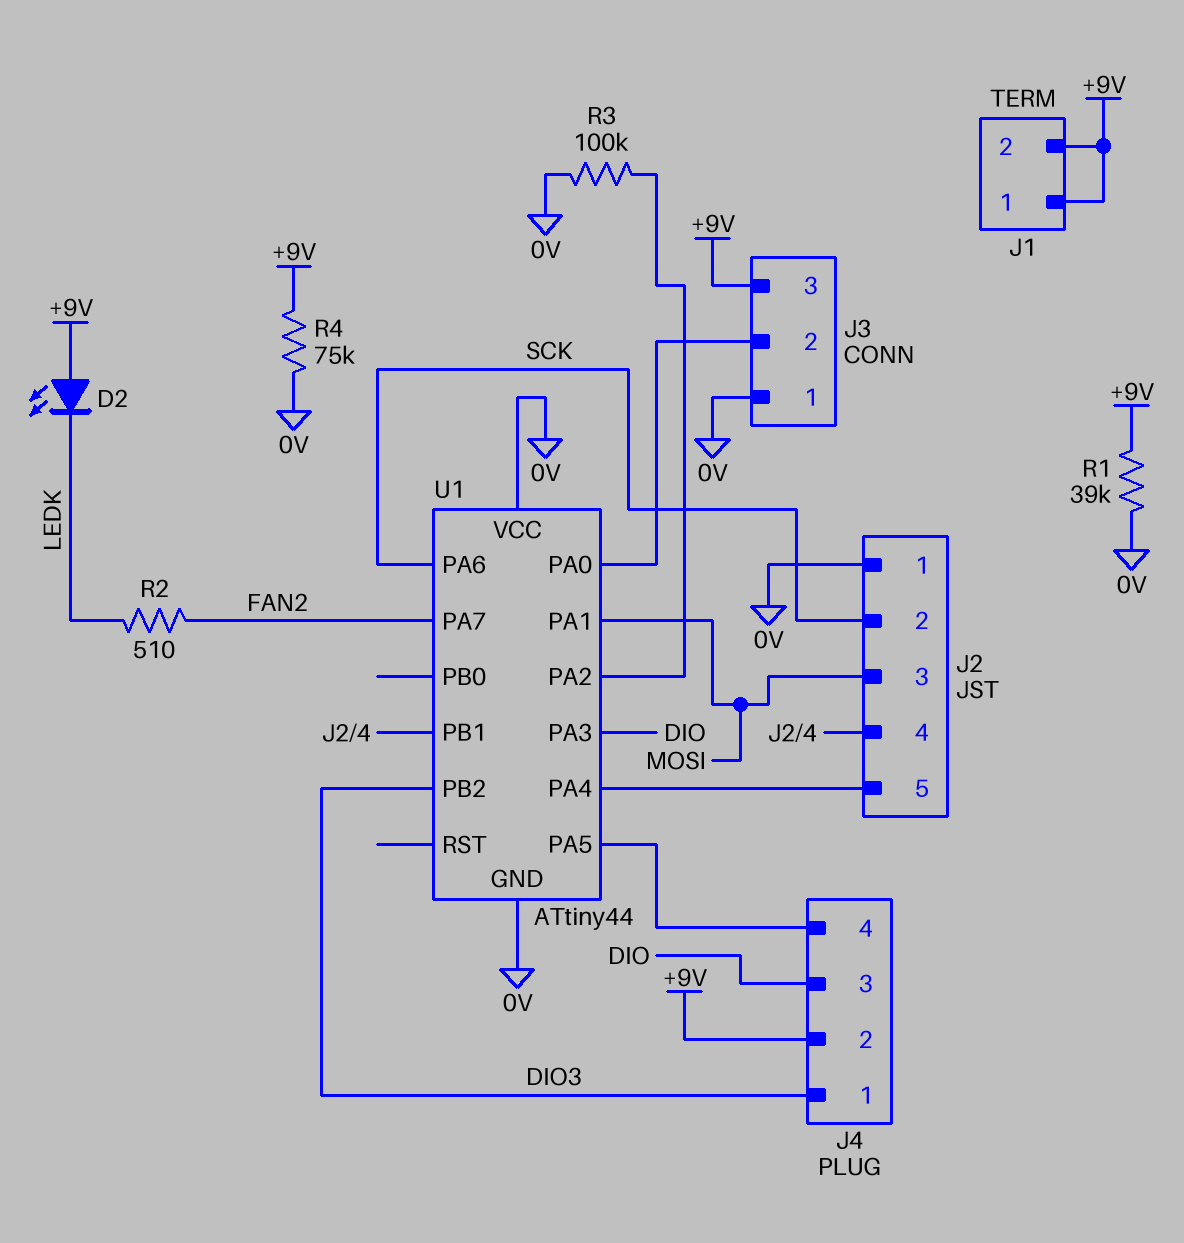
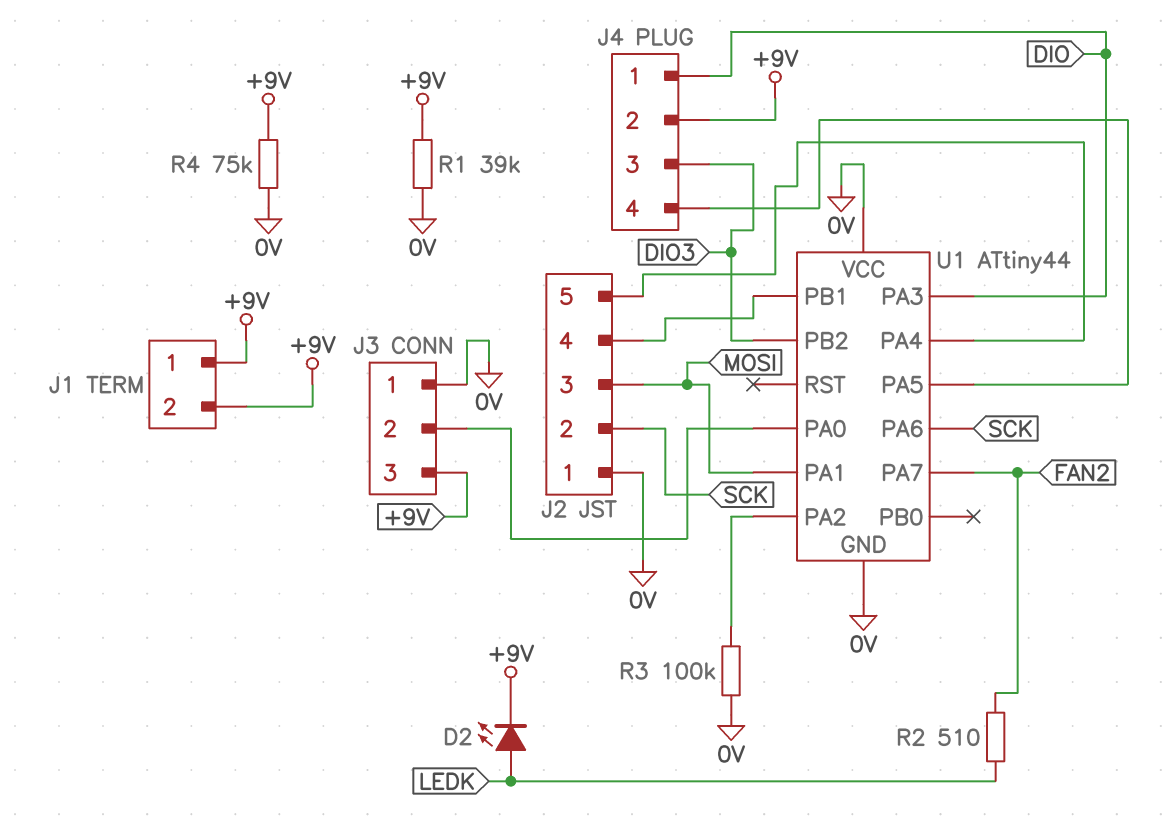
D2: LED (A +9V, K LEDK) -> LED (A LEDK, K +9V)
J4 pin 1: DIO3 -> DIO
J4 pin 3: DIO -> DIO3

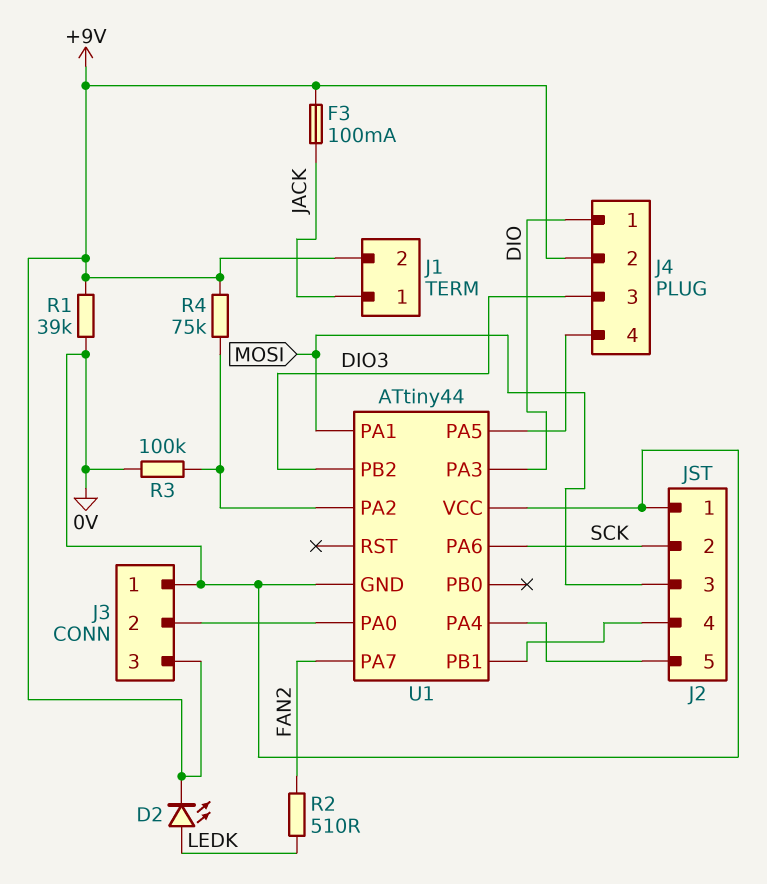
F3: none -> 100mA (+9V, JACK)
J1 pin 1: +9V -> JACK
R4: 75k (+9V, 0V) -> 75k (+9V, U1/PA2)

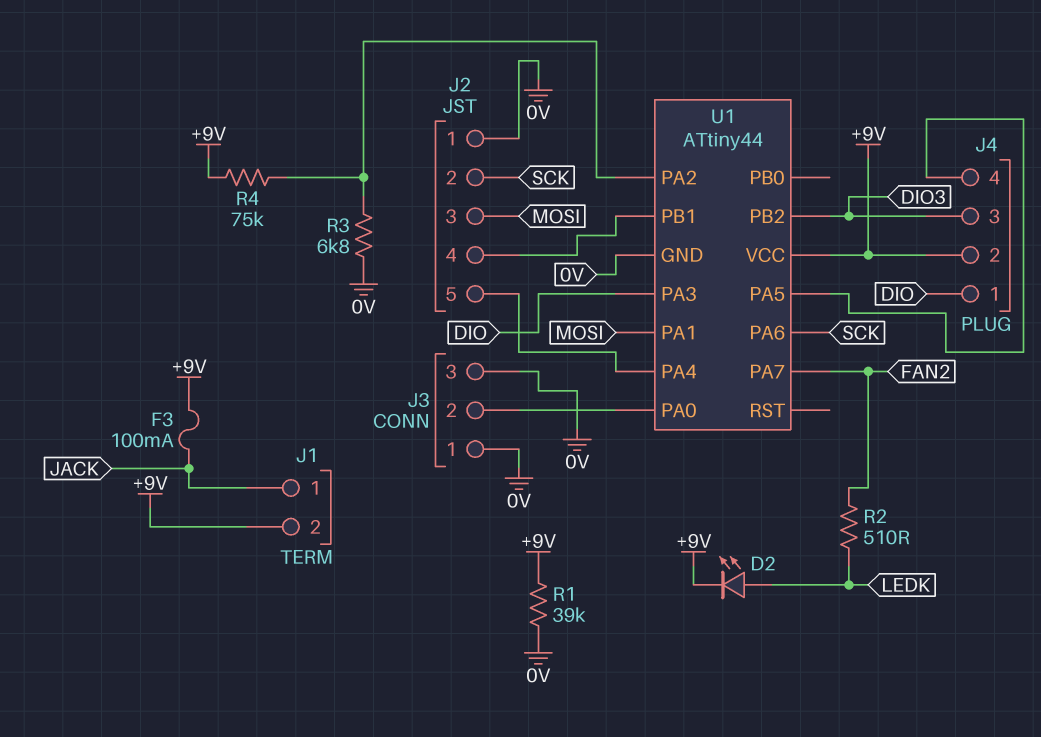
J3 pin 3: +9V -> 0V
R3: 100k (0V, U1/PA2) -> 6.8k (0V, U1/PA2)
U1 pin VCC: 0V -> +9V

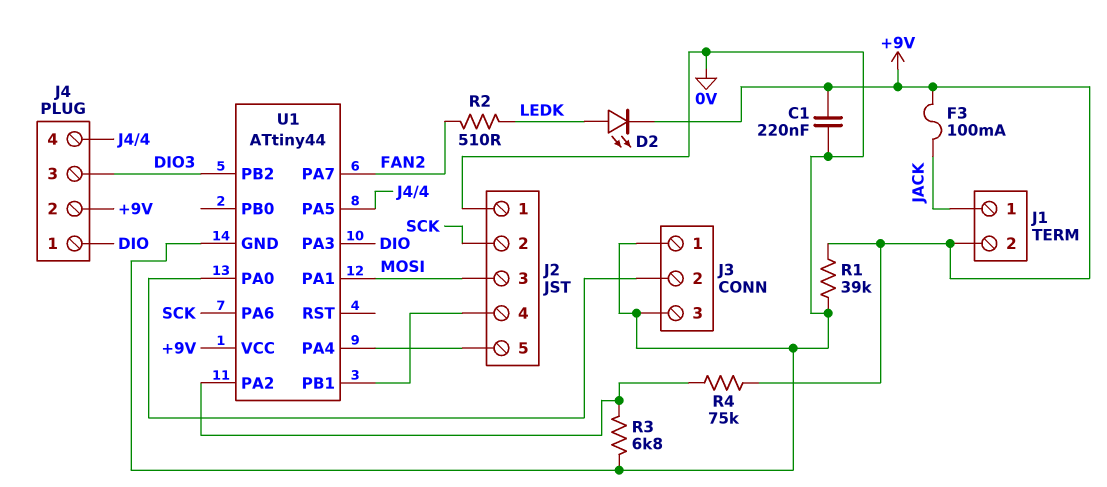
C1: none -> 220nF (+9V, 0V)

